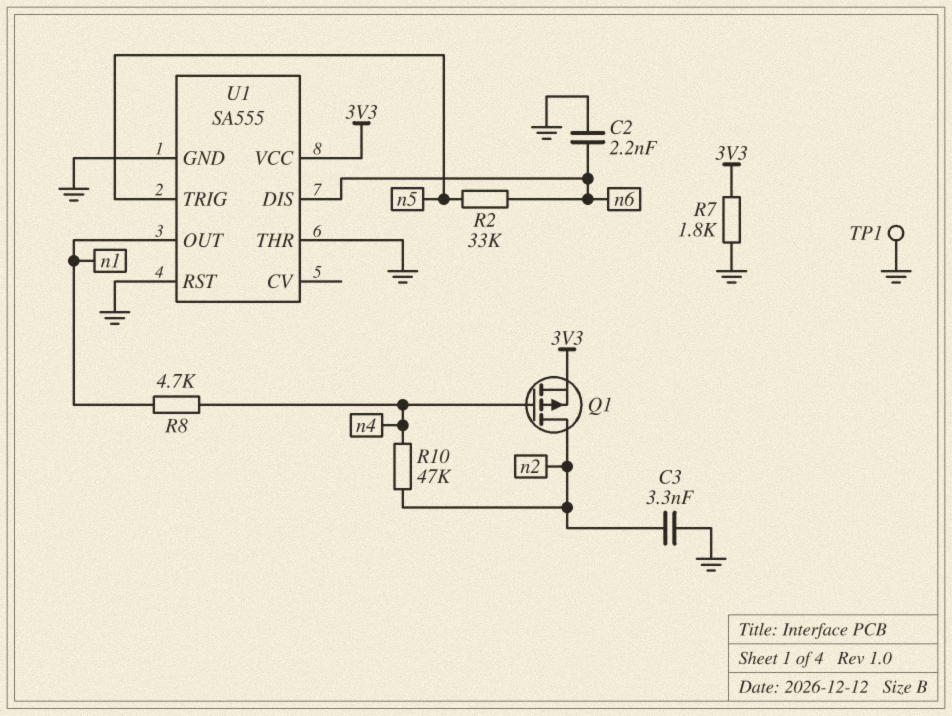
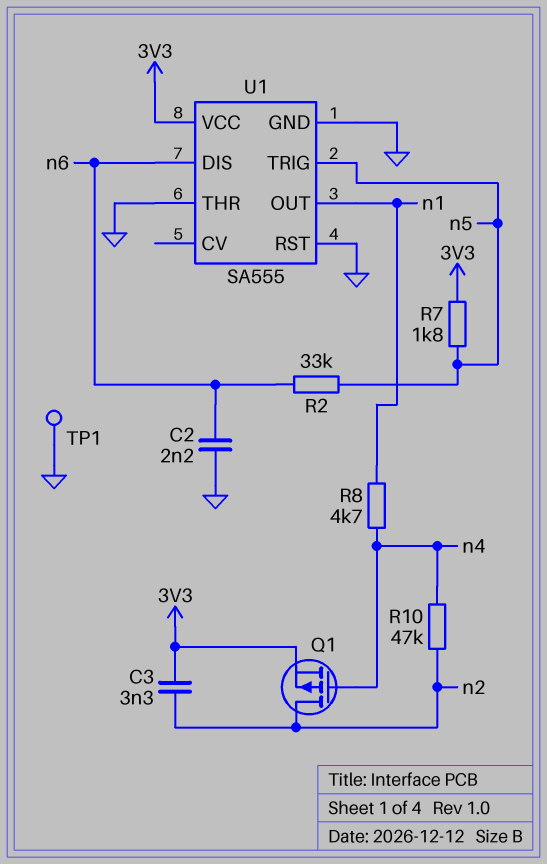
C3: 3.3nF (GND, n2) -> 3.3nF (3V3, n2)
R7: 1.8k (3V3, GND) -> 1.8k (3V3, n5)

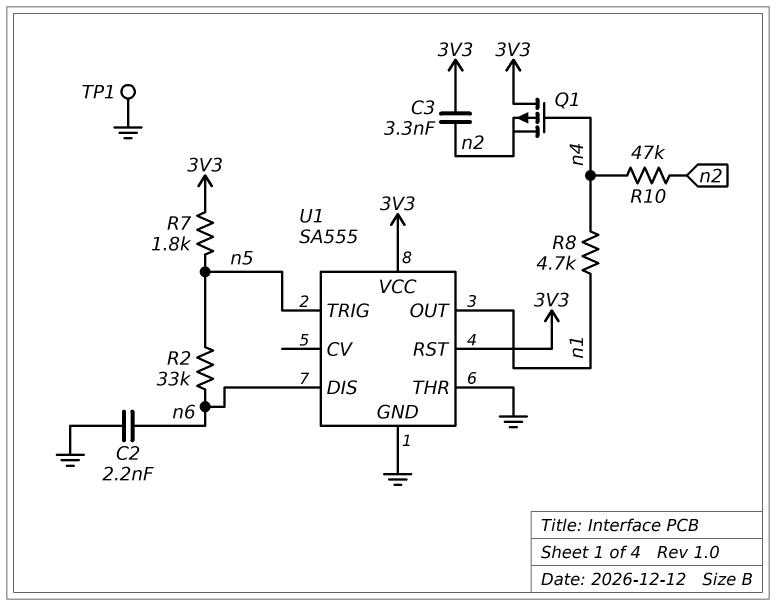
Q1: PMOS (G n4, D n2, S 3V3) -> PMOS (G n4, D 3V3, S n2)
U1 pin RST: GND -> 3V3

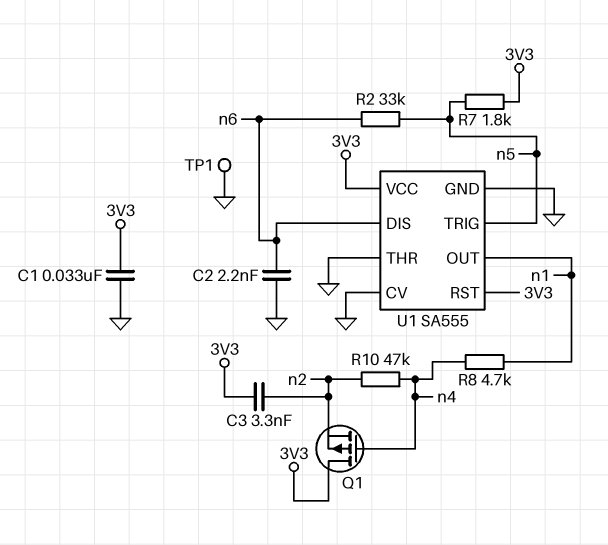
C1: none -> 33nF (3V3, GND)
U1 pin CV: none -> GND

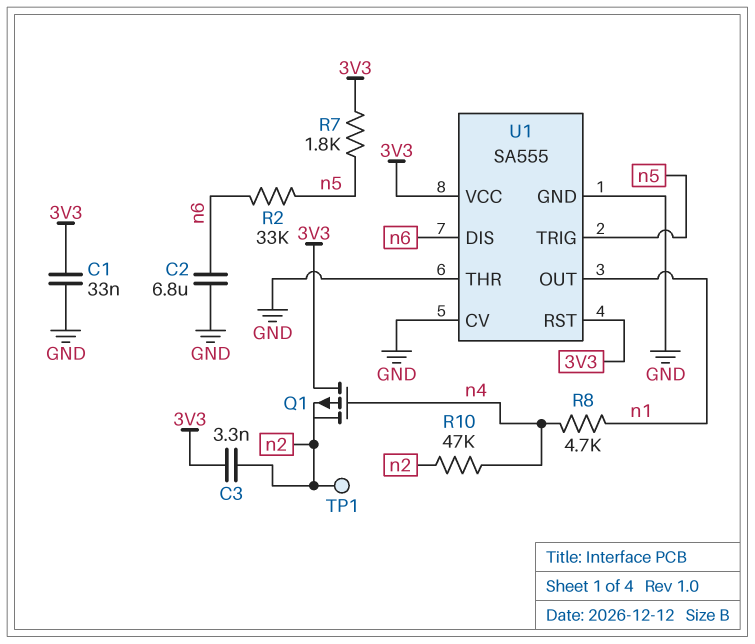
C2: 2.2nF (GND, n6) -> 6.8uF (GND, n6)
TP1: test point (GND) -> test point (n2)

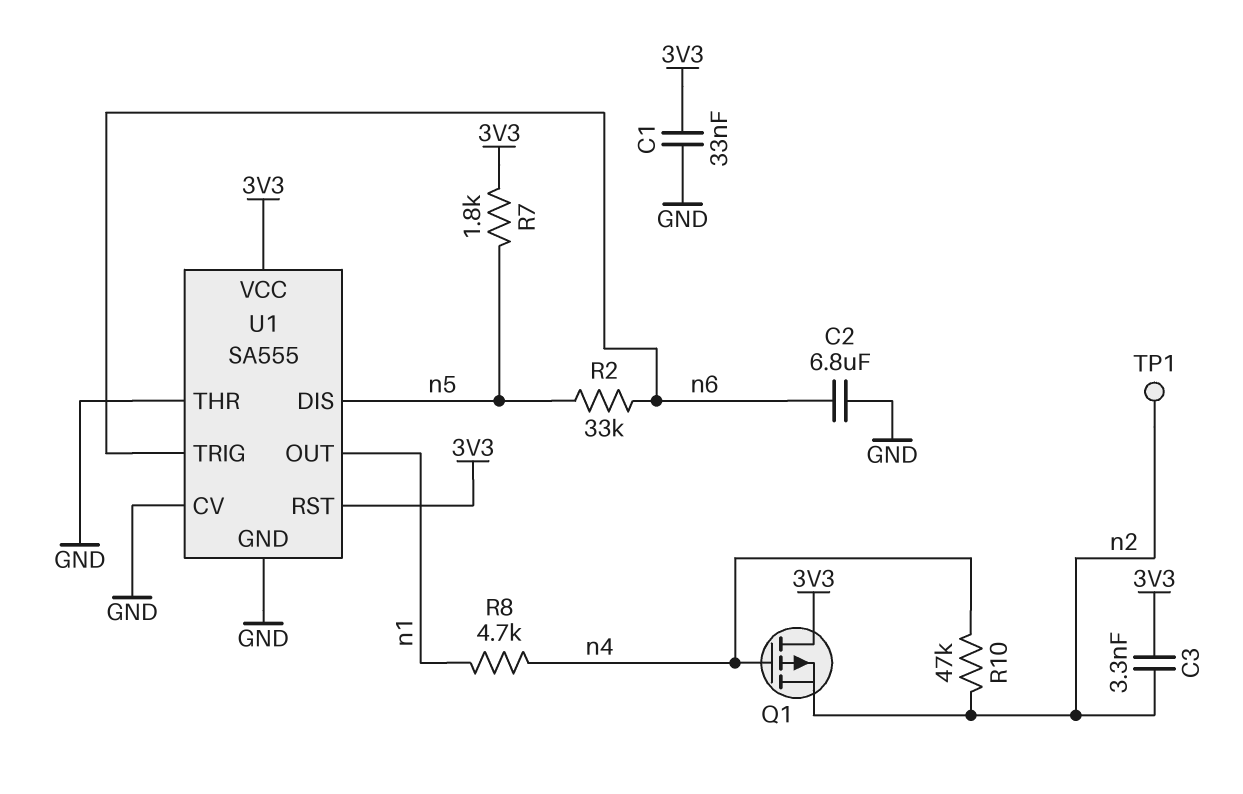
U1 pin DIS: n6 -> n5
U1 pin TRIG: n5 -> n6

